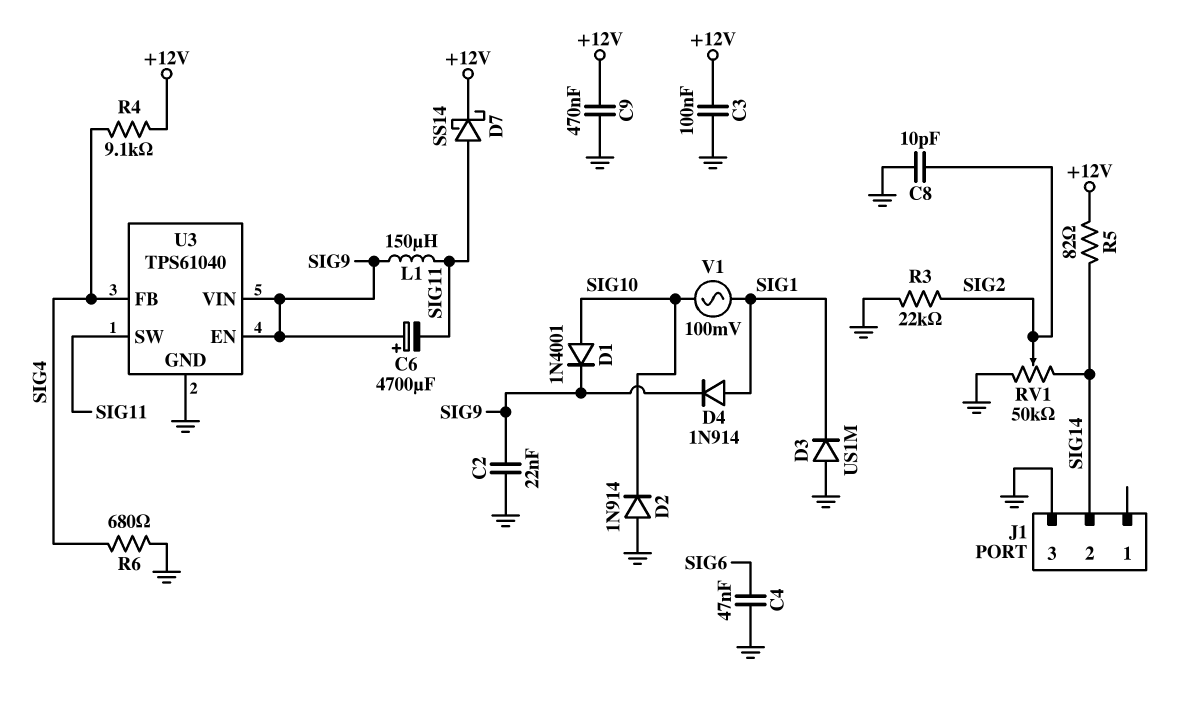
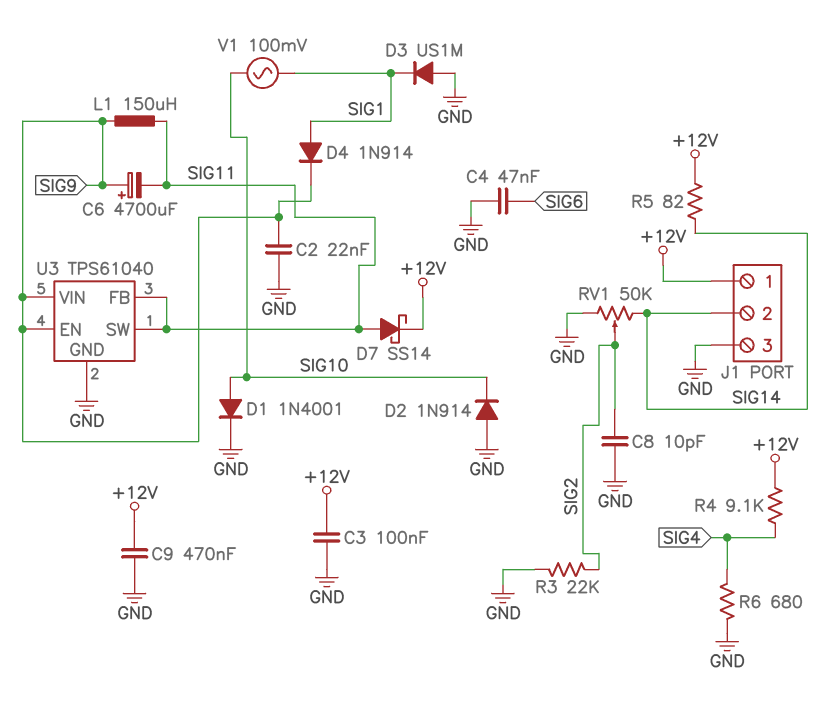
D1: diode 1N4001 (A SIG10, K SIG9) -> diode 1N4001 (A SIG10, K GND)
J1 pin 1: none -> +12V
U3 pin FB: SIG4 -> SIG11

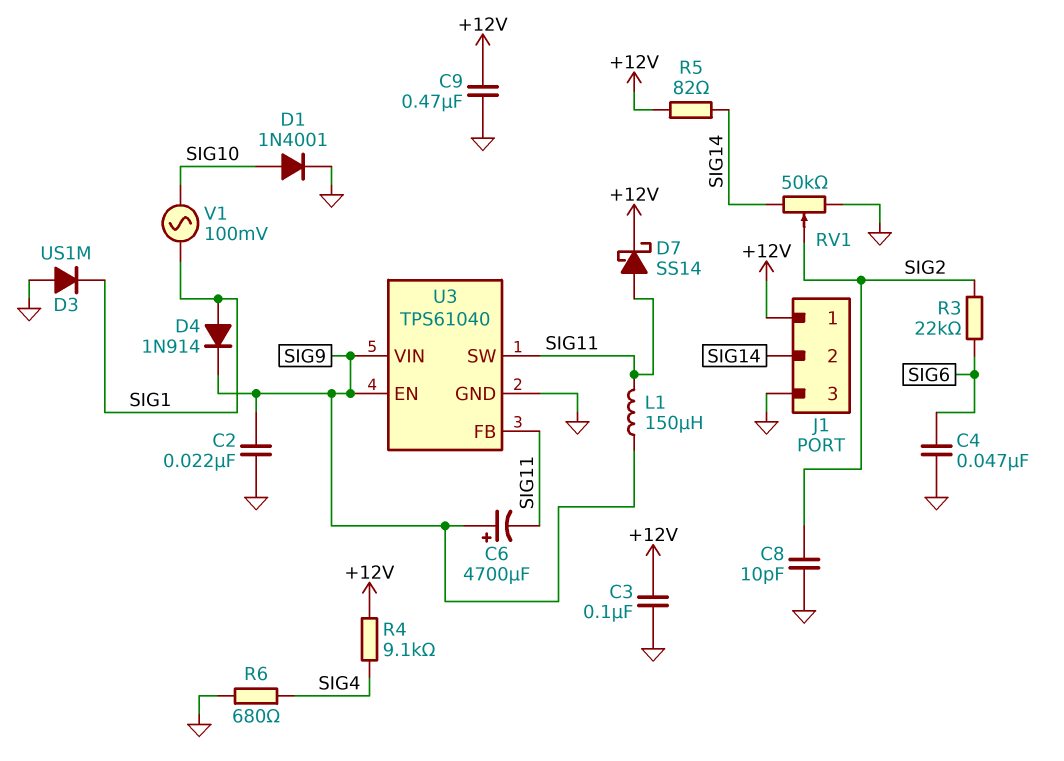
D2: diode 1N914 (A GND, K SIG10) -> none
R3: 22k (GND, SIG2) -> 22k (SIG2, SIG6)

